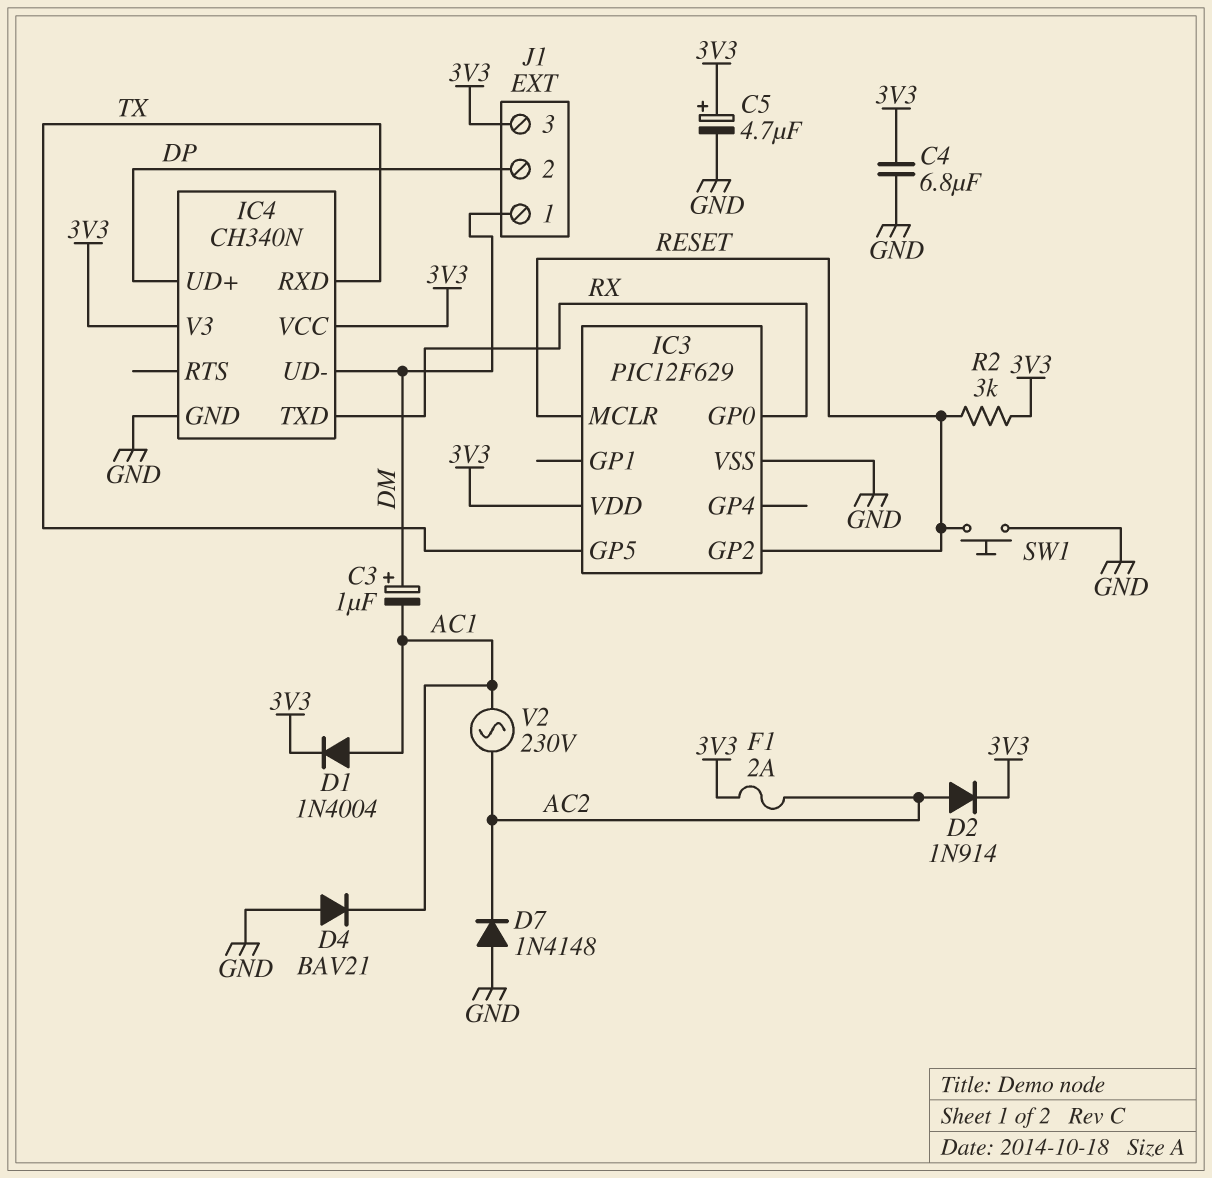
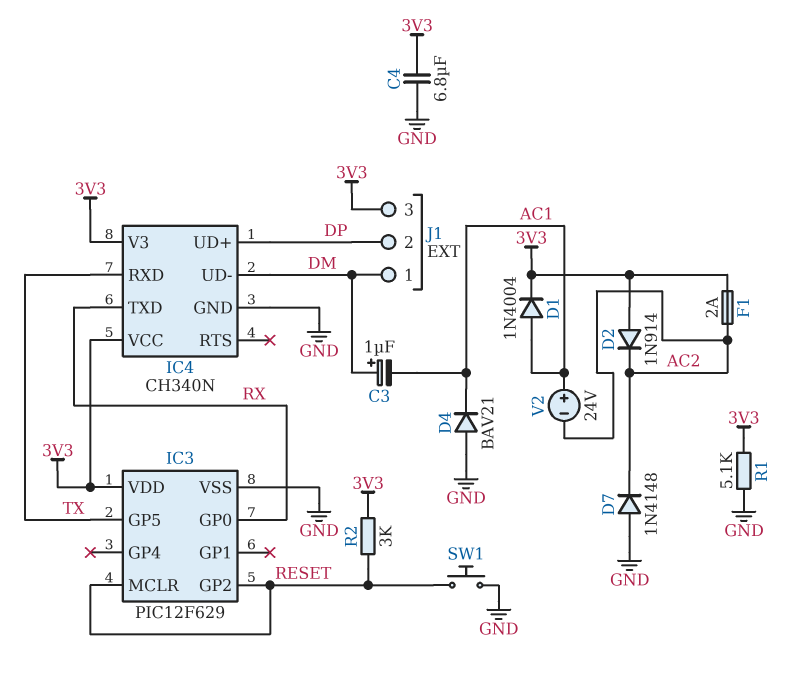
C5: 4.7uF (plus 3V3, minus GND) -> none
D2: diode 1N914 (A AC2, K 3V3) -> diode 1N914 (A 3V3, K AC2)
R1: none -> 5.1k (3V3, GND)
V2: AC 230V (AC1, AC2) -> 24V (plus AC1, minus AC2)

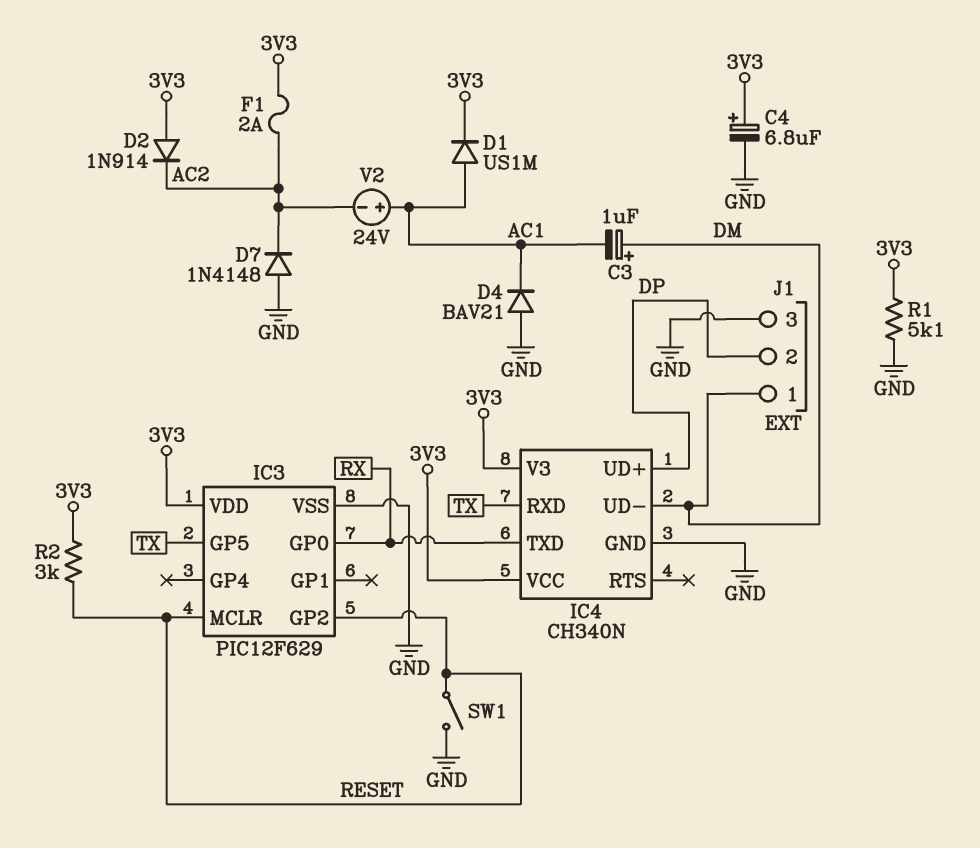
C4: 6.8uF (3V3, GND) -> 6.8uF (plus 3V3, minus GND)
D1: diode 1N4004 (A AC1, K 3V3) -> diode US1M (A AC1, K 3V3)
J1 pin 3: 3V3 -> GND
SW1: button (GND, RESET) -> switch (GND, RESET)

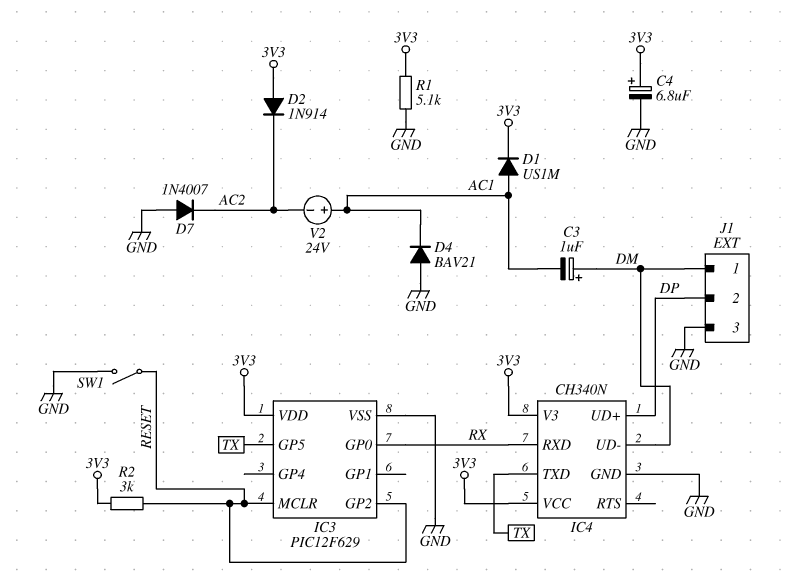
D7: diode 1N4148 (A GND, K AC2) -> diode 1N4007 (A GND, K AC2)
F1: 2A (3V3, AC2) -> none
IC4 pin RXD: TX -> RX
IC4 pin TXD: RX -> TX

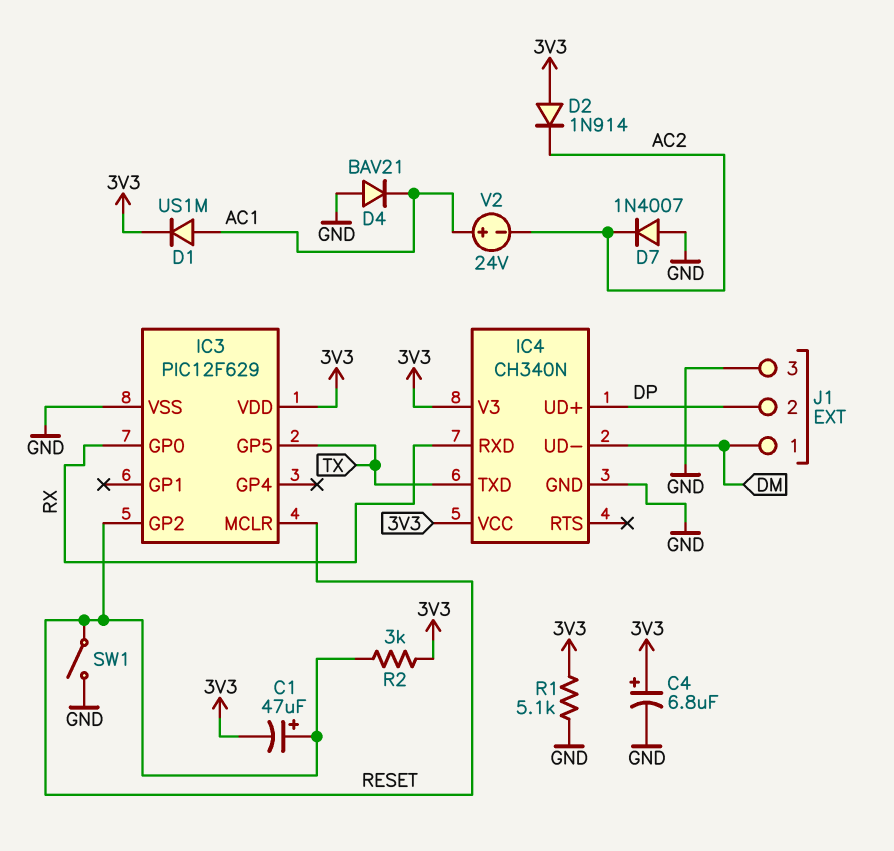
C1: none -> 47uF (plus RESET, minus 3V3)
C3: 1uF (plus DM, minus AC1) -> none

